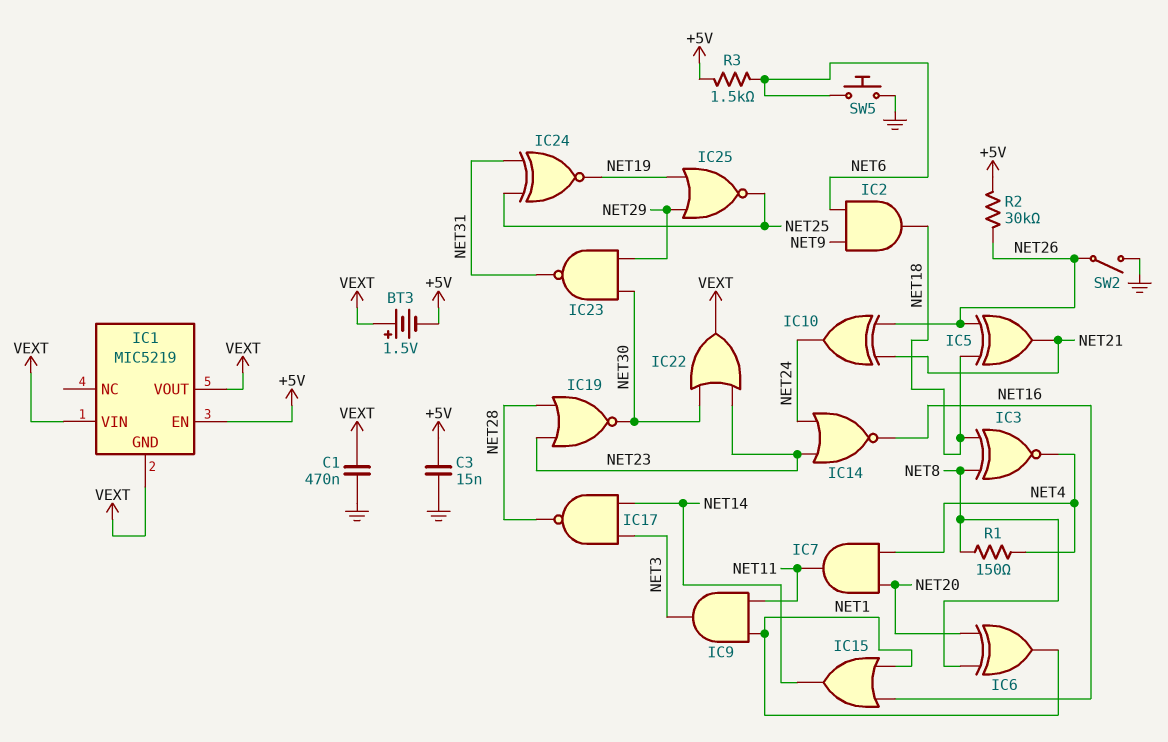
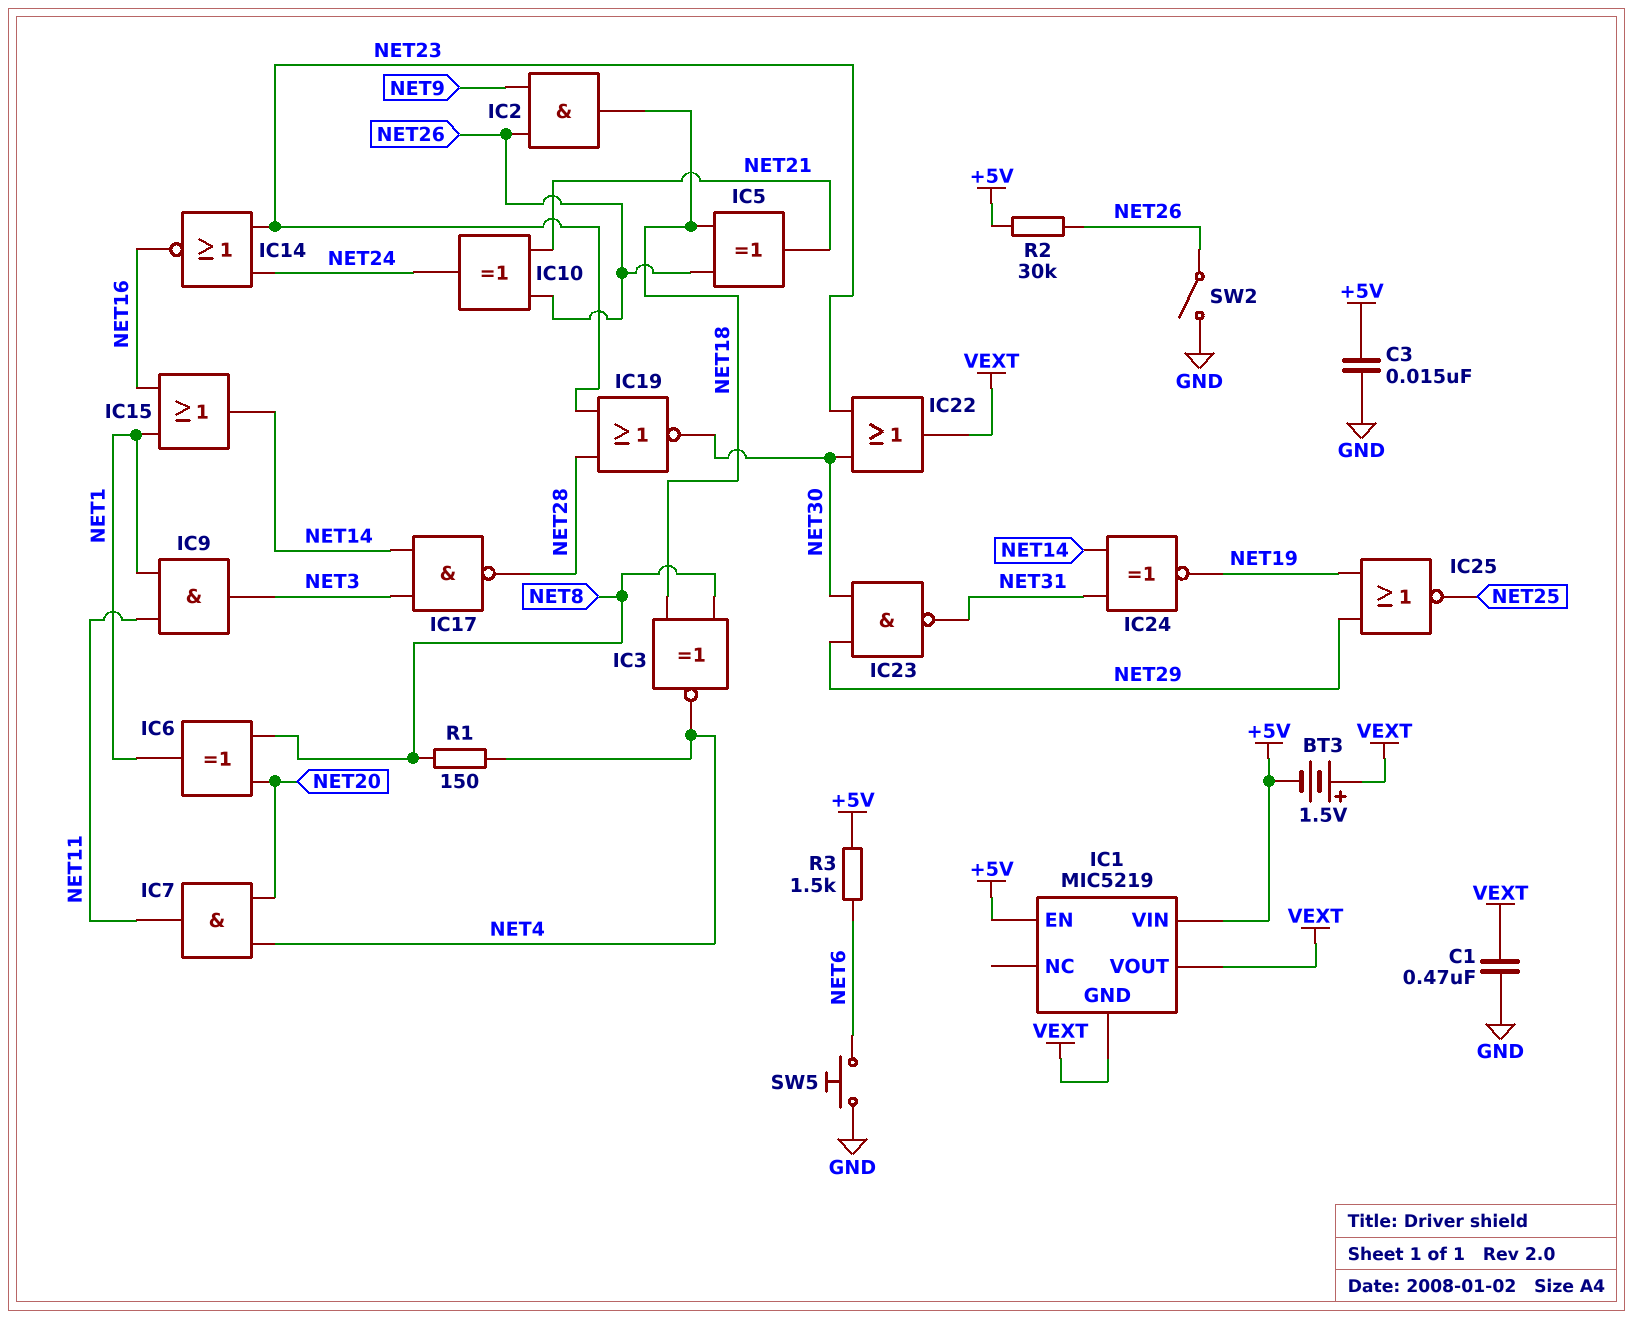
IC1 pin VIN: VEXT -> +5V
IC2: AND (in NET6, in NET9, out NET18) -> AND (in NET9, in NET26, out NET18)
IC24: XNOR (in NET25, in NET31, out NET19) -> XNOR (in NET14, in NET31, out NET19)

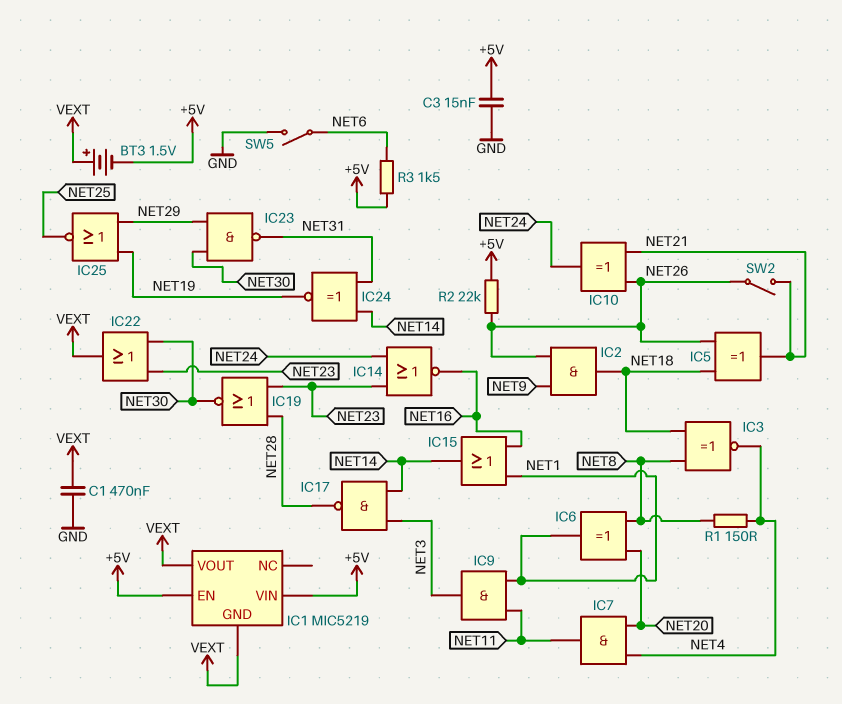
R2: 30k (+5V, NET26) -> 22k (+5V, NET26)
SW2: switch (GND, NET26) -> switch (NET21, NET26)
SW5: button (GND, NET6) -> switch (GND, NET6)

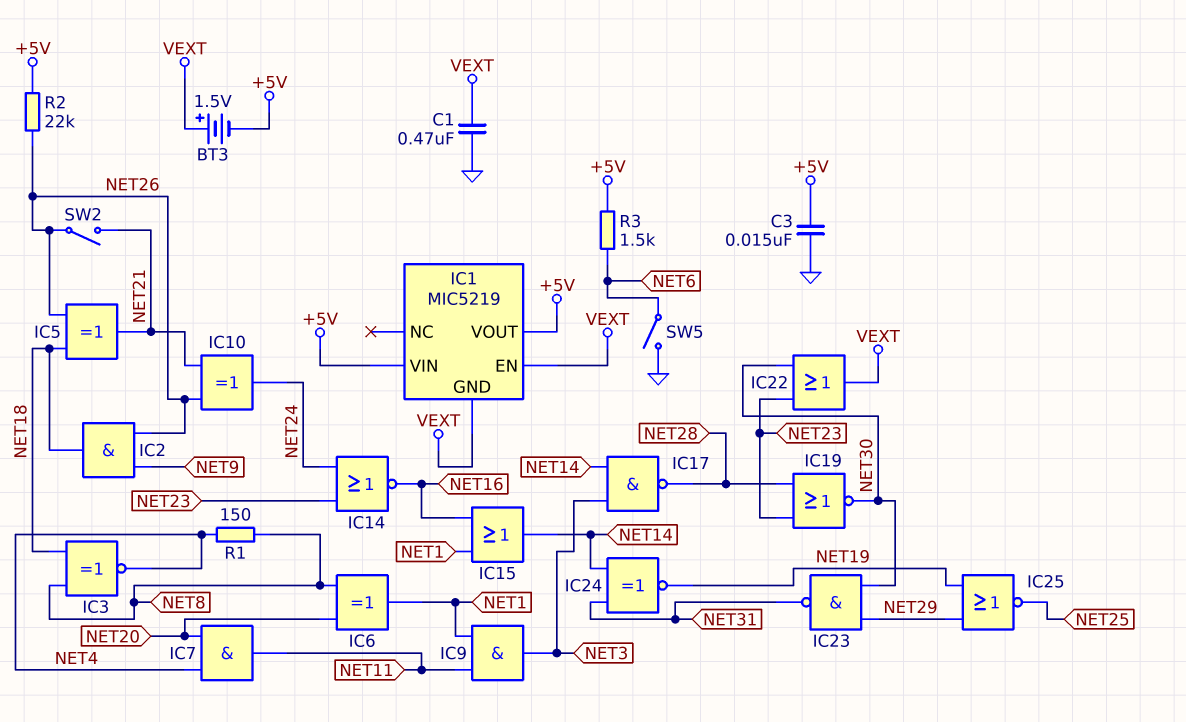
IC1 pin EN: +5V -> VEXT
IC1 pin VOUT: VEXT -> +5V

